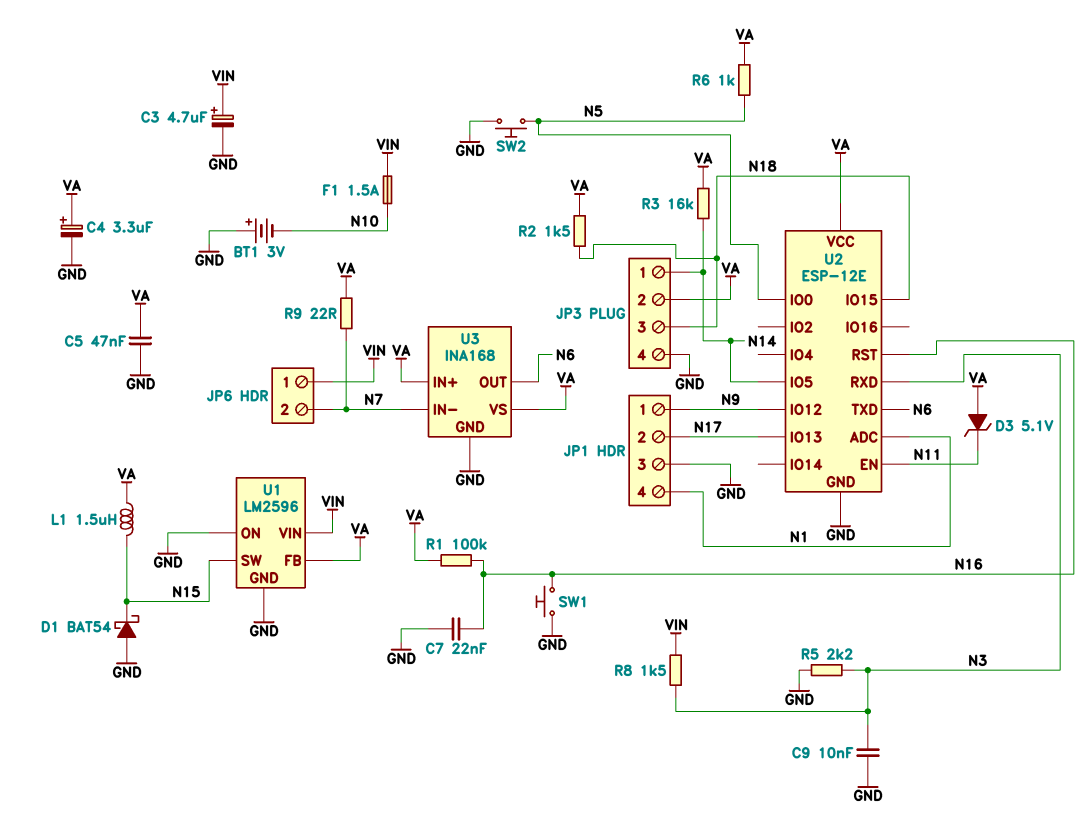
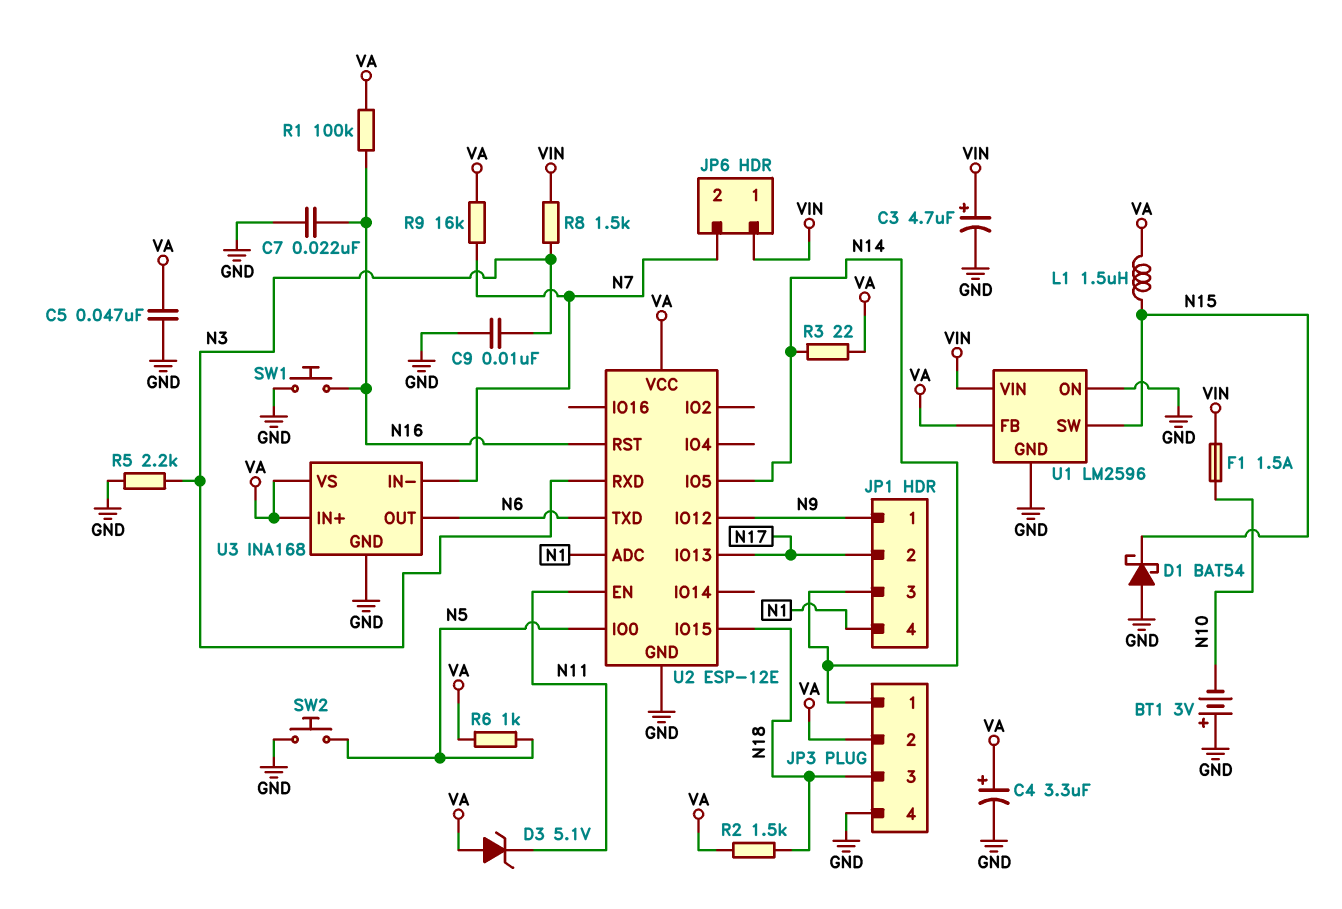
JP1 pin 3: GND -> N14
R3: 16k (N14, VA) -> 22 (N14, VA)
R9: 22 (N7, VA) -> 16k (N7, VA)

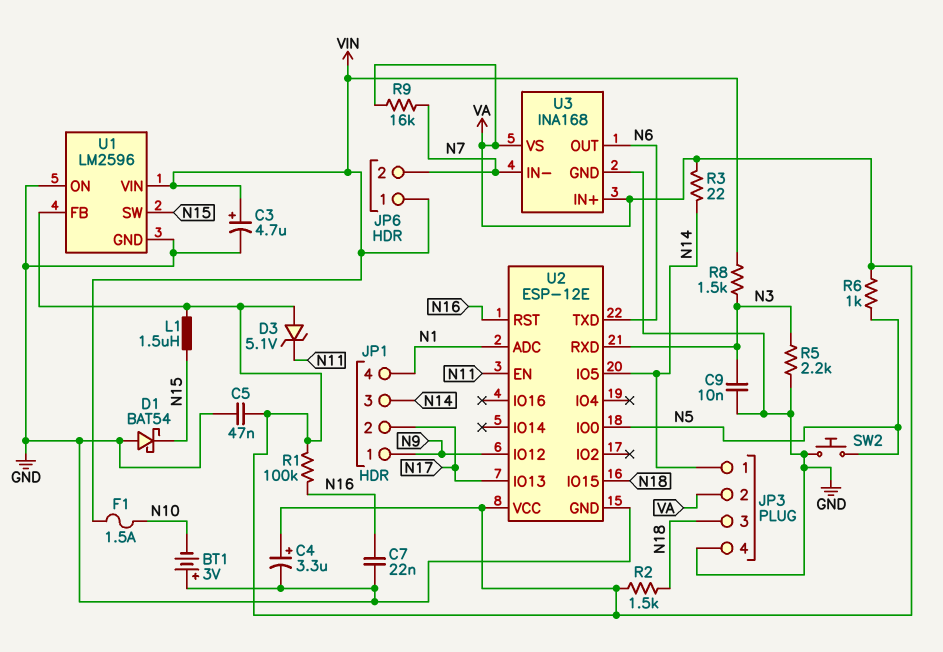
SW1: button (GND, N16) -> none

